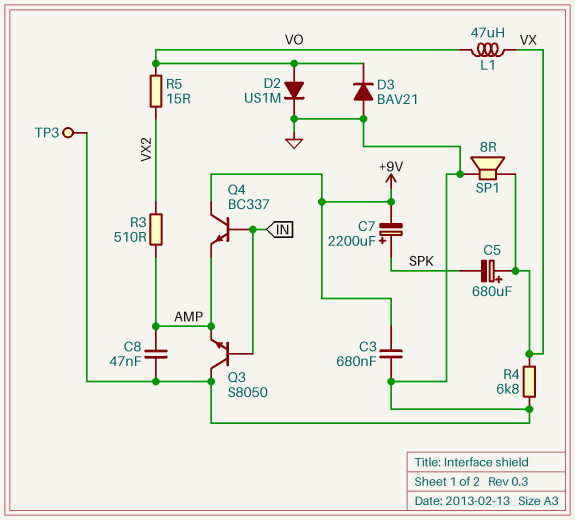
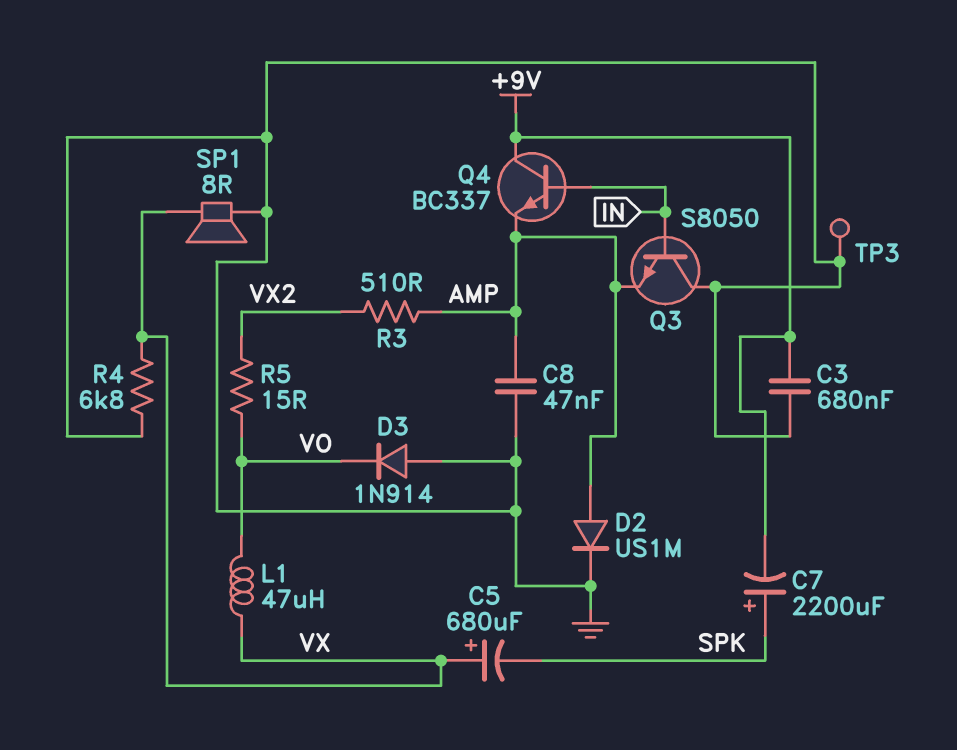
D2: diode US1M (A VO, K GND) -> diode US1M (A AMP, K GND)
D3: diode BAV21 (A GND, K VO) -> diode 1N914 (A GND, K VO)

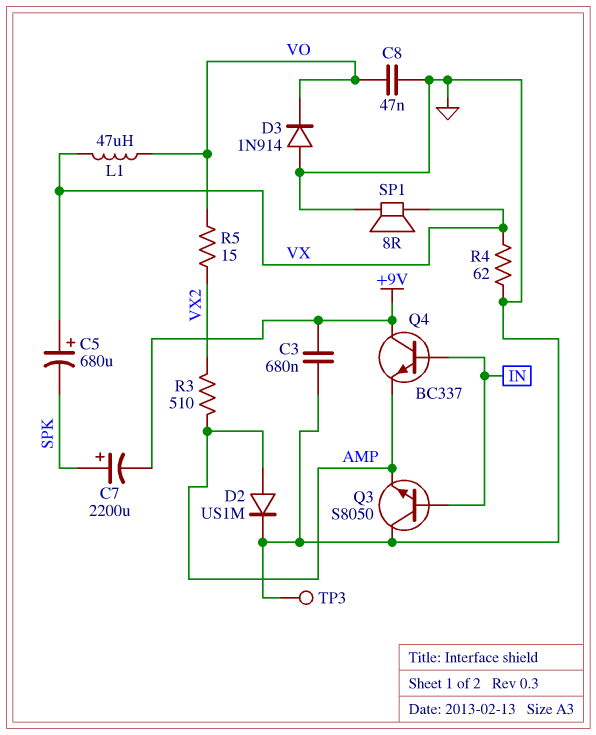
C8: 47nF (AMP, GND) -> 47nF (GND, VO)
R4: 6.8k (GND, VX) -> 62 (GND, VX)

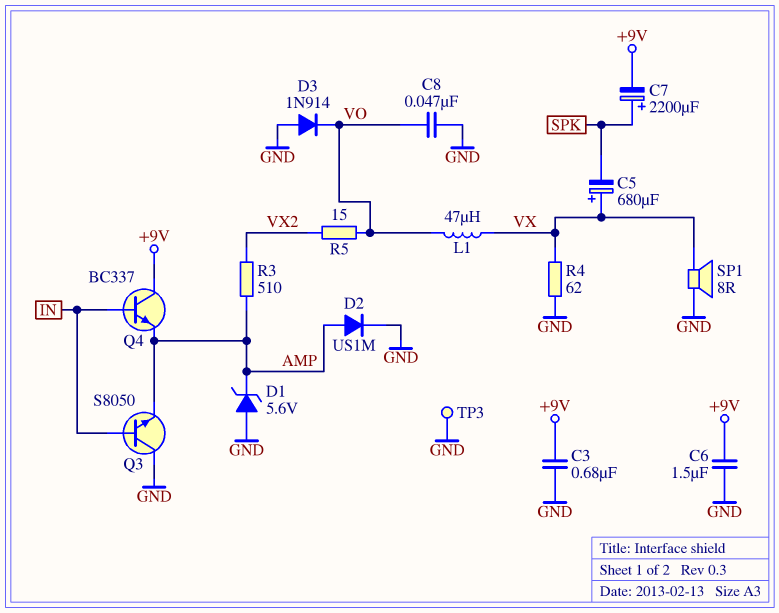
C6: none -> 1.5uF (+9V, GND)
D1: none -> zener 5.6V (A GND, K AMP)

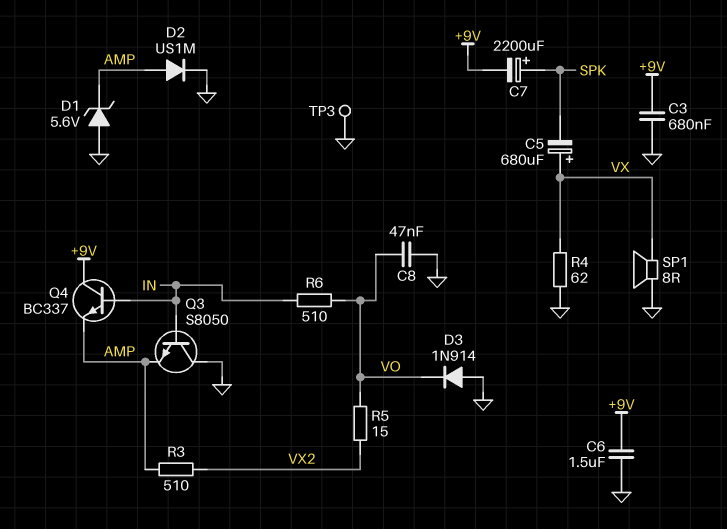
L1: 47uH (VO, VX) -> none
R6: none -> 510 (IN, VO)

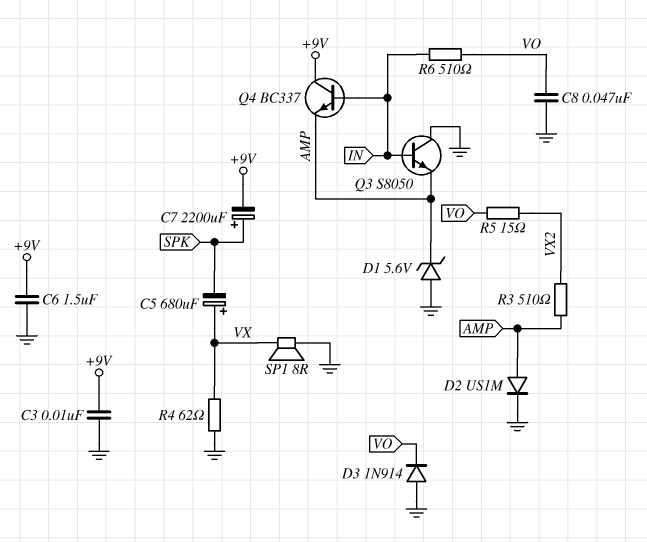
C3: 680nF (+9V, GND) -> 10nF (+9V, GND)
TP3: test point (GND) -> none

